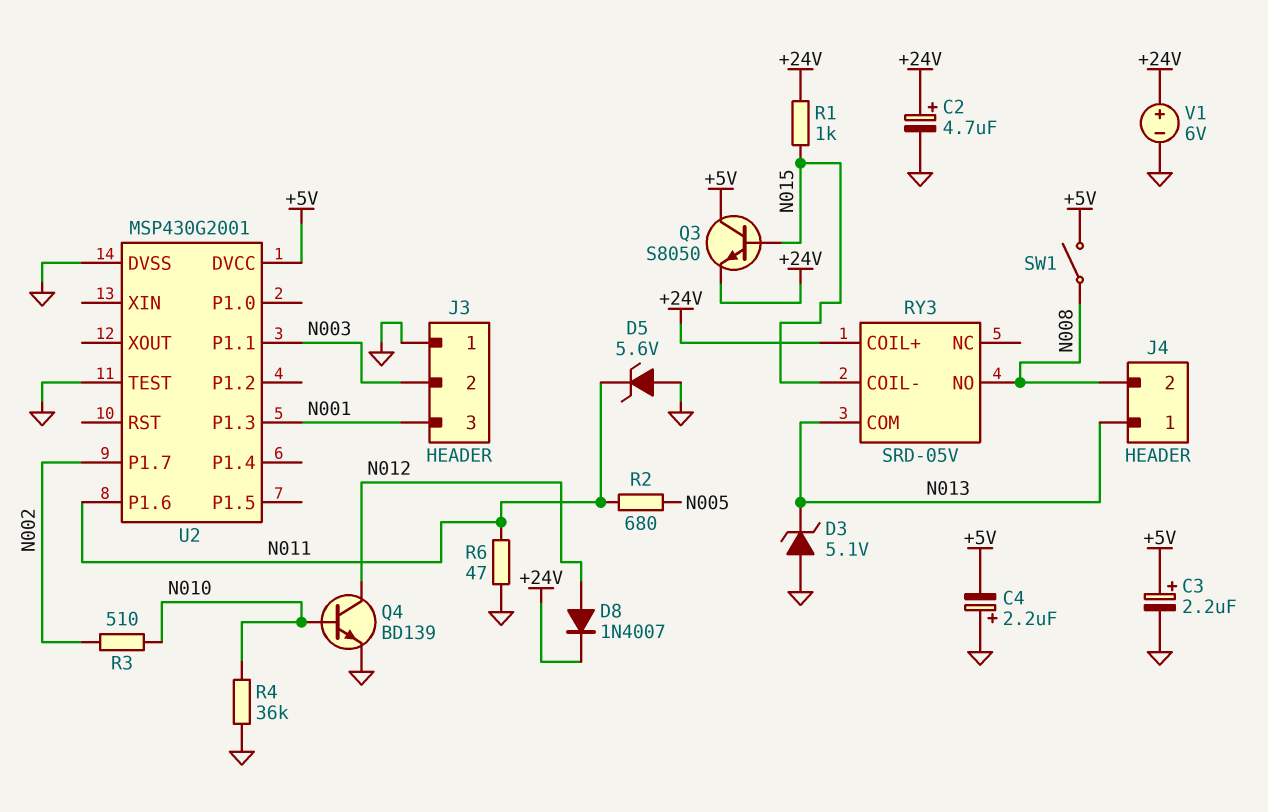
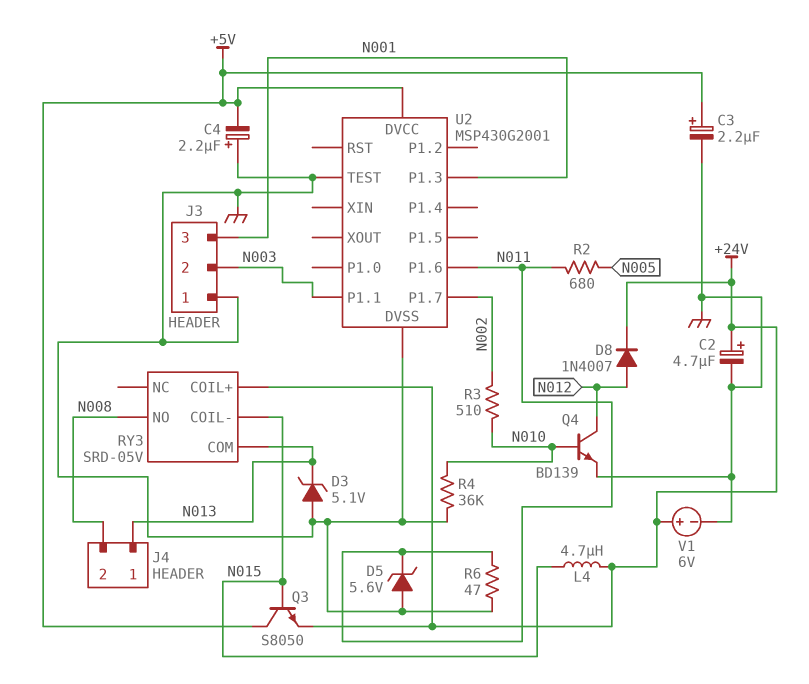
L4: none -> 4.7uH (+24V, N015)
R1: 1k (+24V, N015) -> none
SW1: switch (+5V, N008) -> none

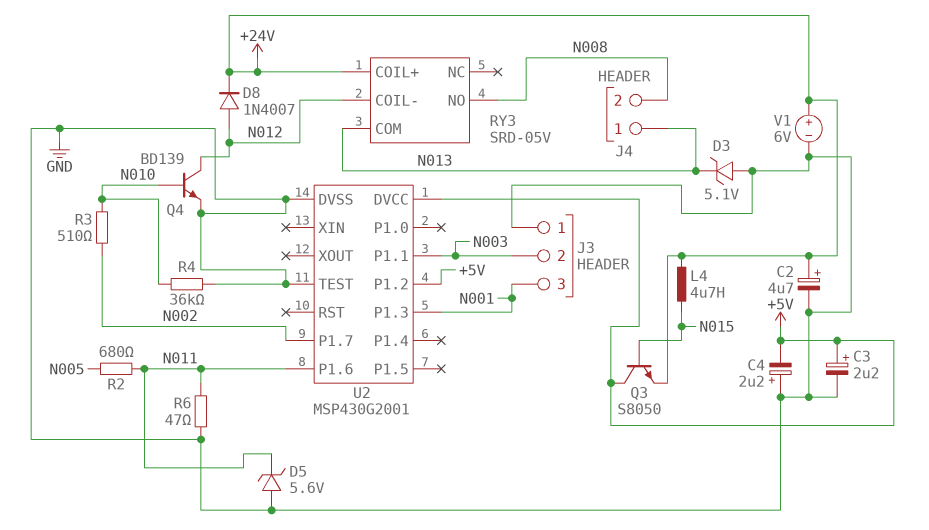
RY3 pin COIL-: N015 -> N012
U2 pin P1.2: none -> +5V

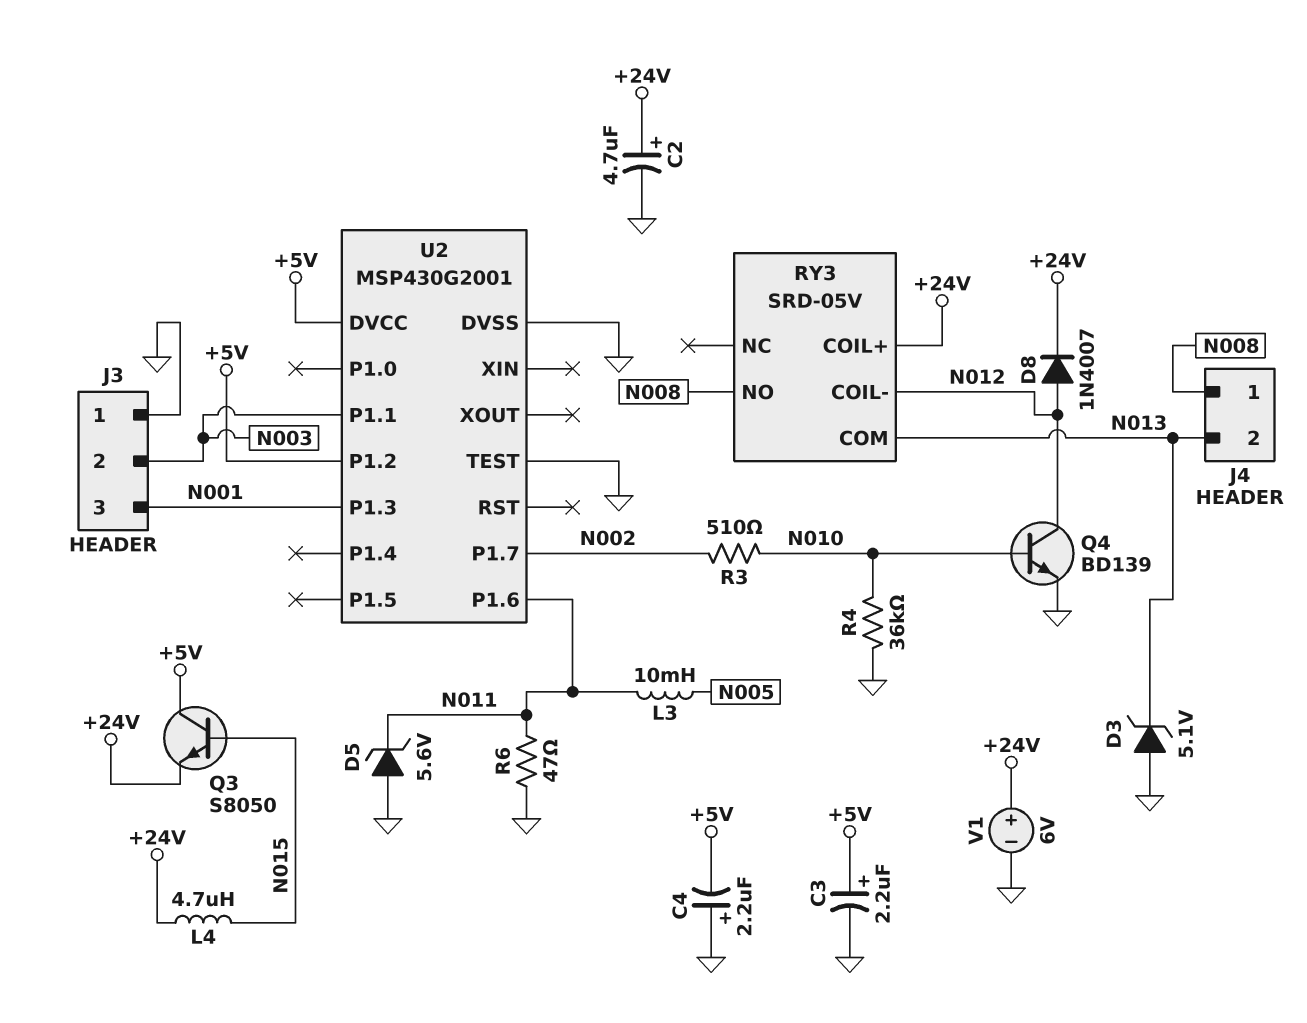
J4 pin 1: N013 -> N008
J4 pin 2: N008 -> N013
L3: none -> 10mH (N005, N011)
R2: 680 (N005, N011) -> none

